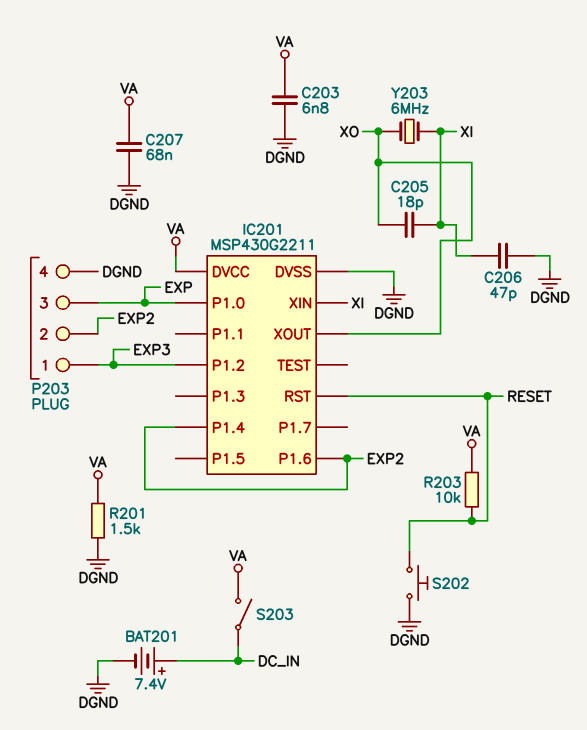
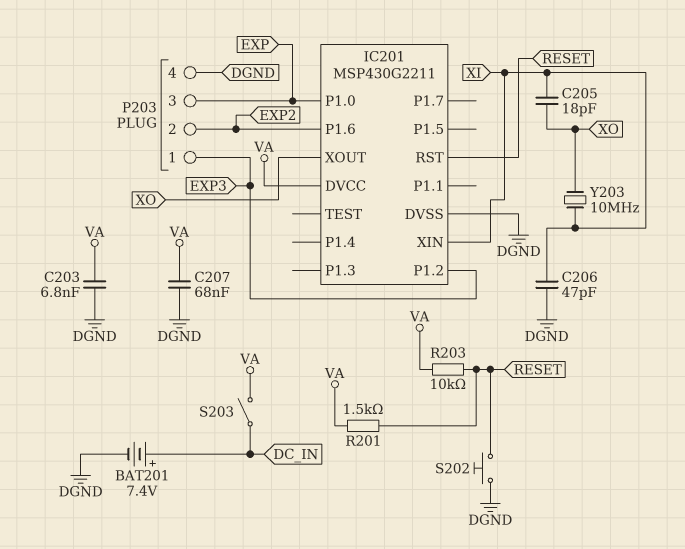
IC201 pin P1.4: EXP2 -> none
R201: 1.5k (DGND, VA) -> 1.5k (RESET, VA)
Y203: 6MHz (XI, XO) -> 10MHz (XI, XO)

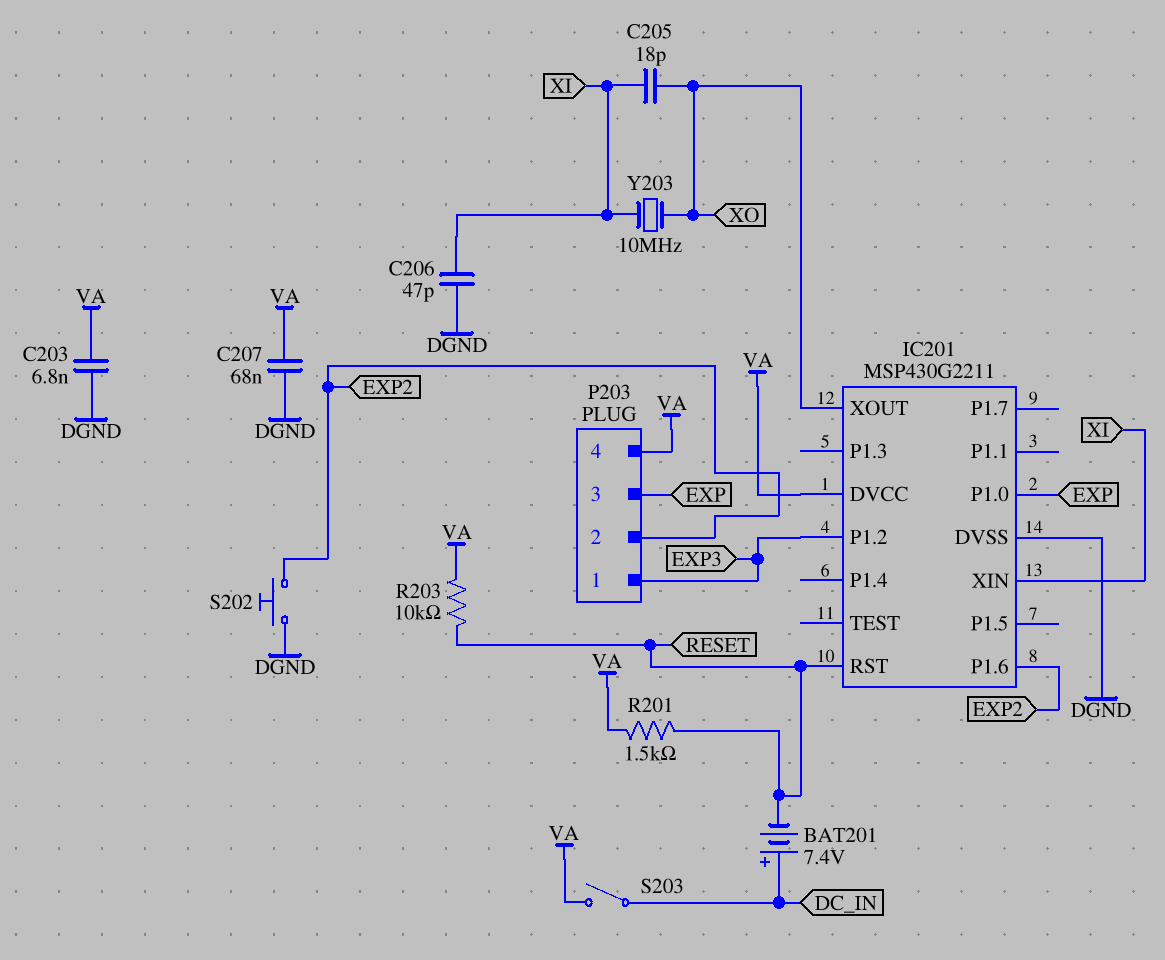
BAT201: 7.4V (plus DC_IN, minus DGND) -> 7.4V (plus DC_IN, minus RESET)
P203 pin 4: DGND -> VA
S202: button (DGND, RESET) -> button (DGND, EXP2)

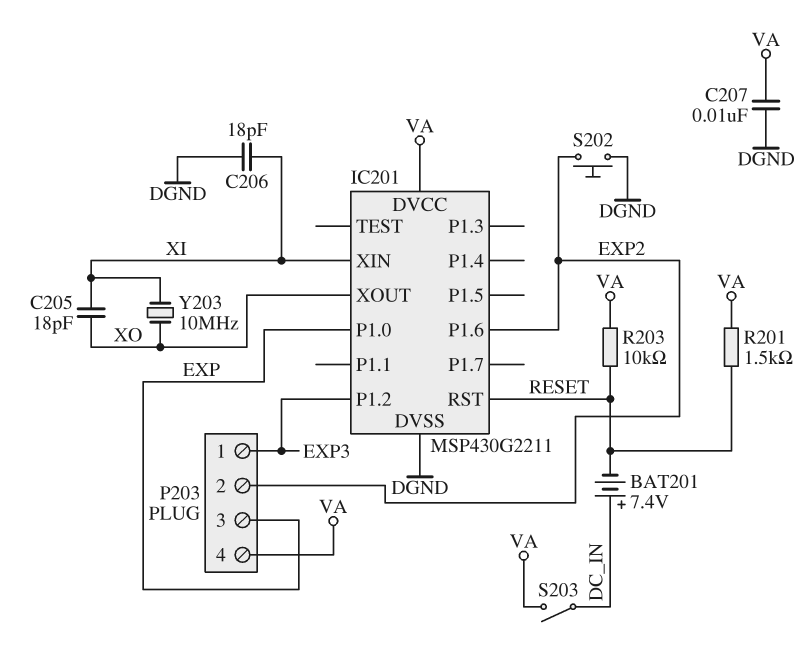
C203: 6.8nF (DGND, VA) -> none
C206: 47pF (DGND, XI) -> 18pF (DGND, XI)
C207: 68nF (DGND, VA) -> 10nF (DGND, VA)

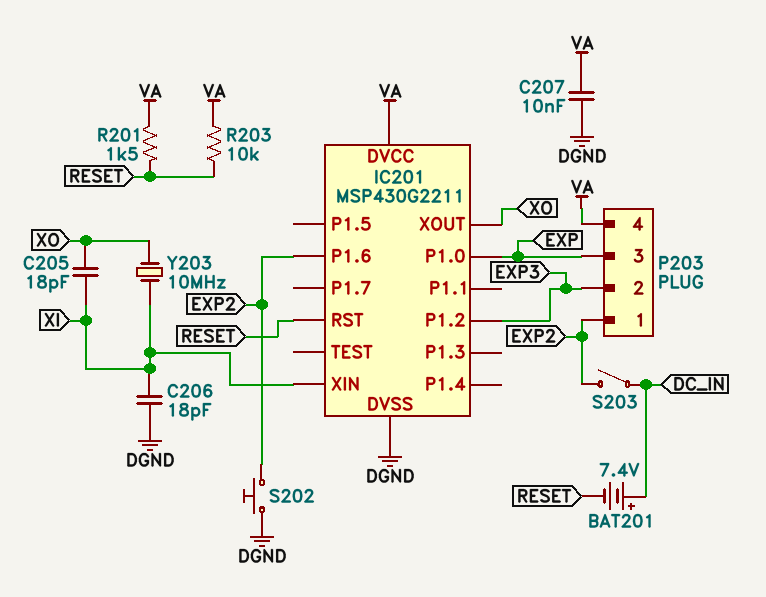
P203 pin 1: EXP3 -> EXP2
P203 pin 2: EXP2 -> EXP3
S203: switch (DC_IN, VA) -> switch (DC_IN, EXP2)

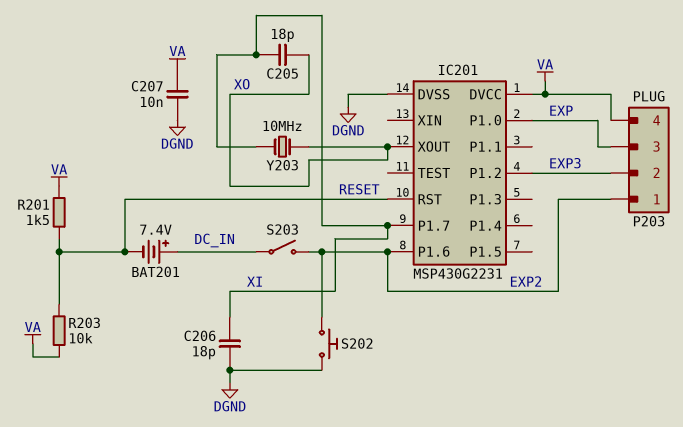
IC201: MSP430G2211 -> MSP430G2231
IC201 pin P1.7: none -> XI
IC201 pin XIN: XI -> none

